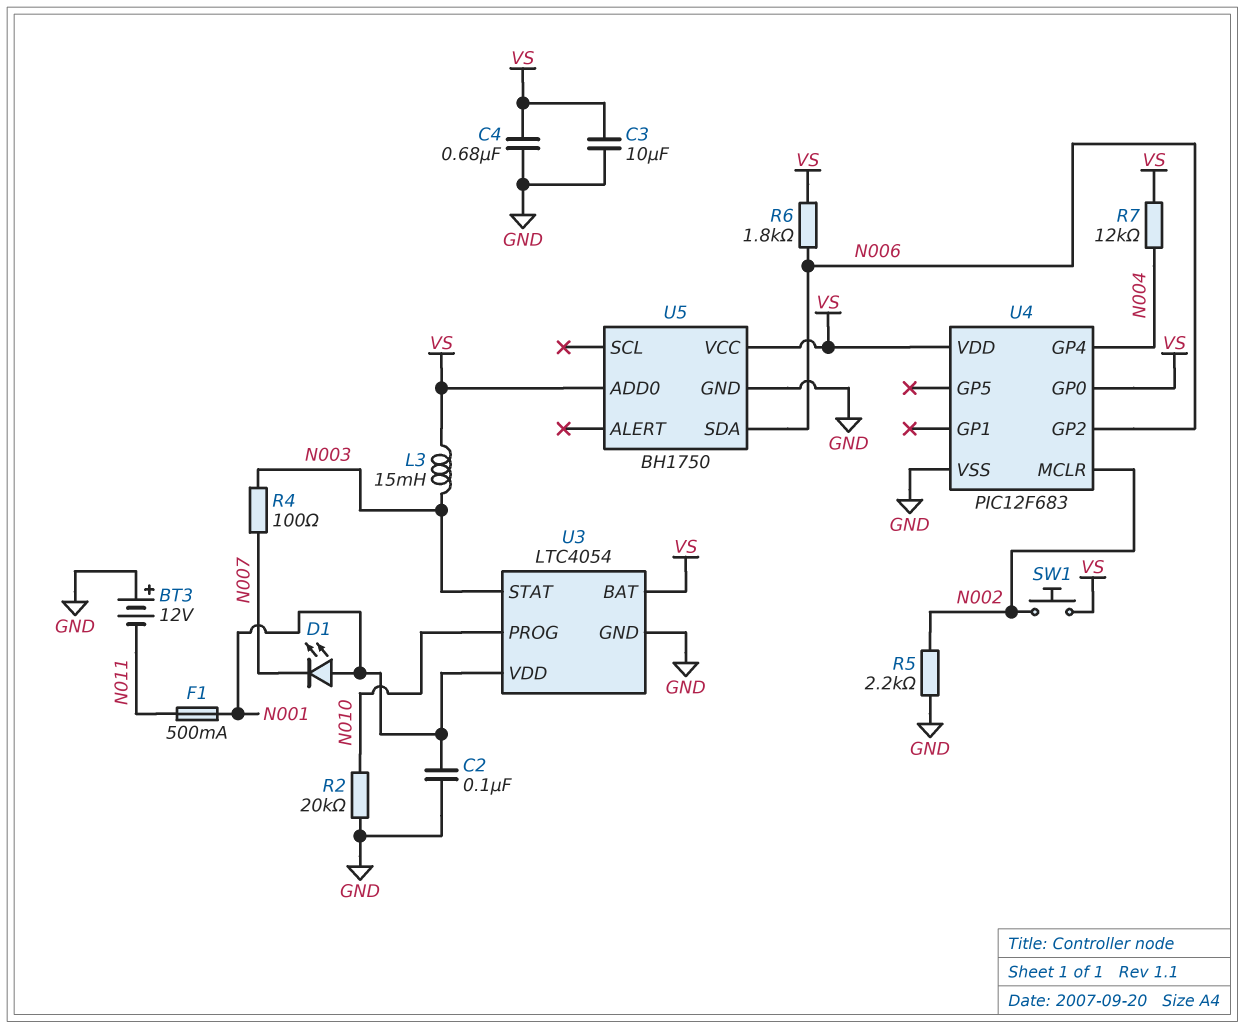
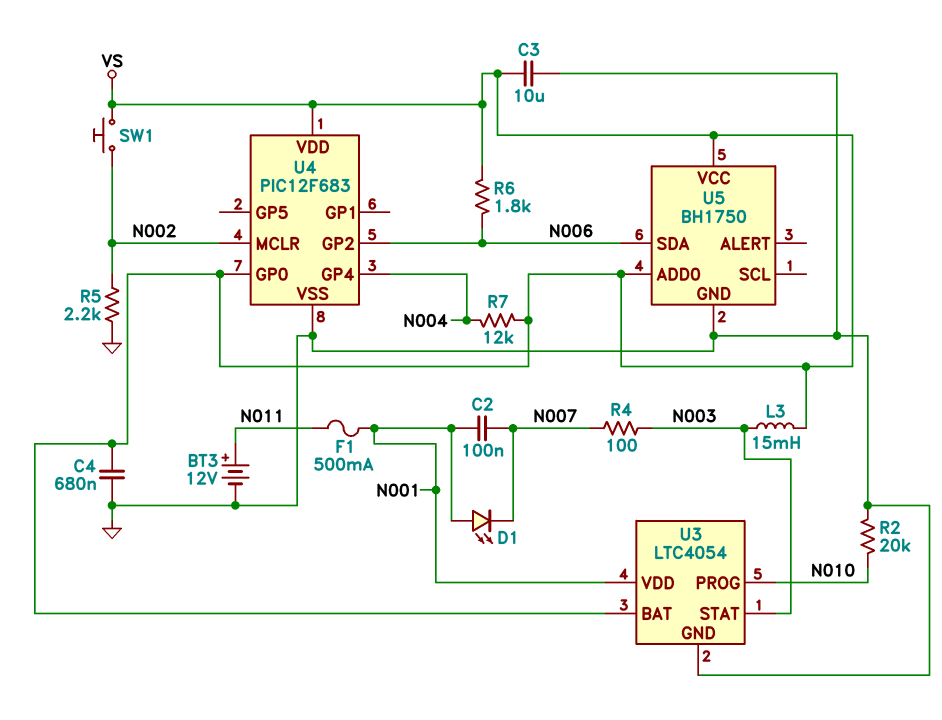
BT3: 12V (plus GND, minus N011) -> 12V (plus N011, minus GND)
C2: 100nF (GND, N001) -> 100nF (N001, N007)

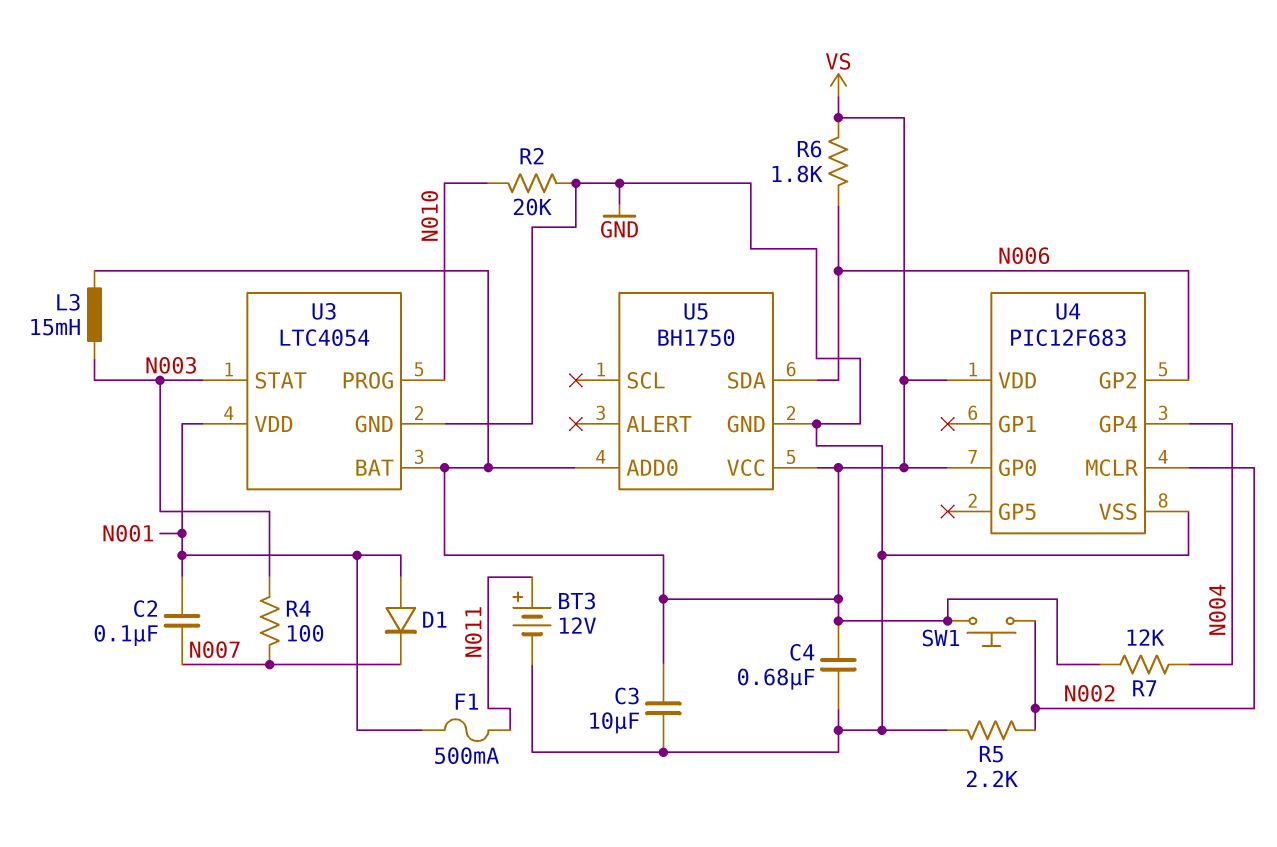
D1: LED (A N001, K N007) -> diode (A N001, K N007)

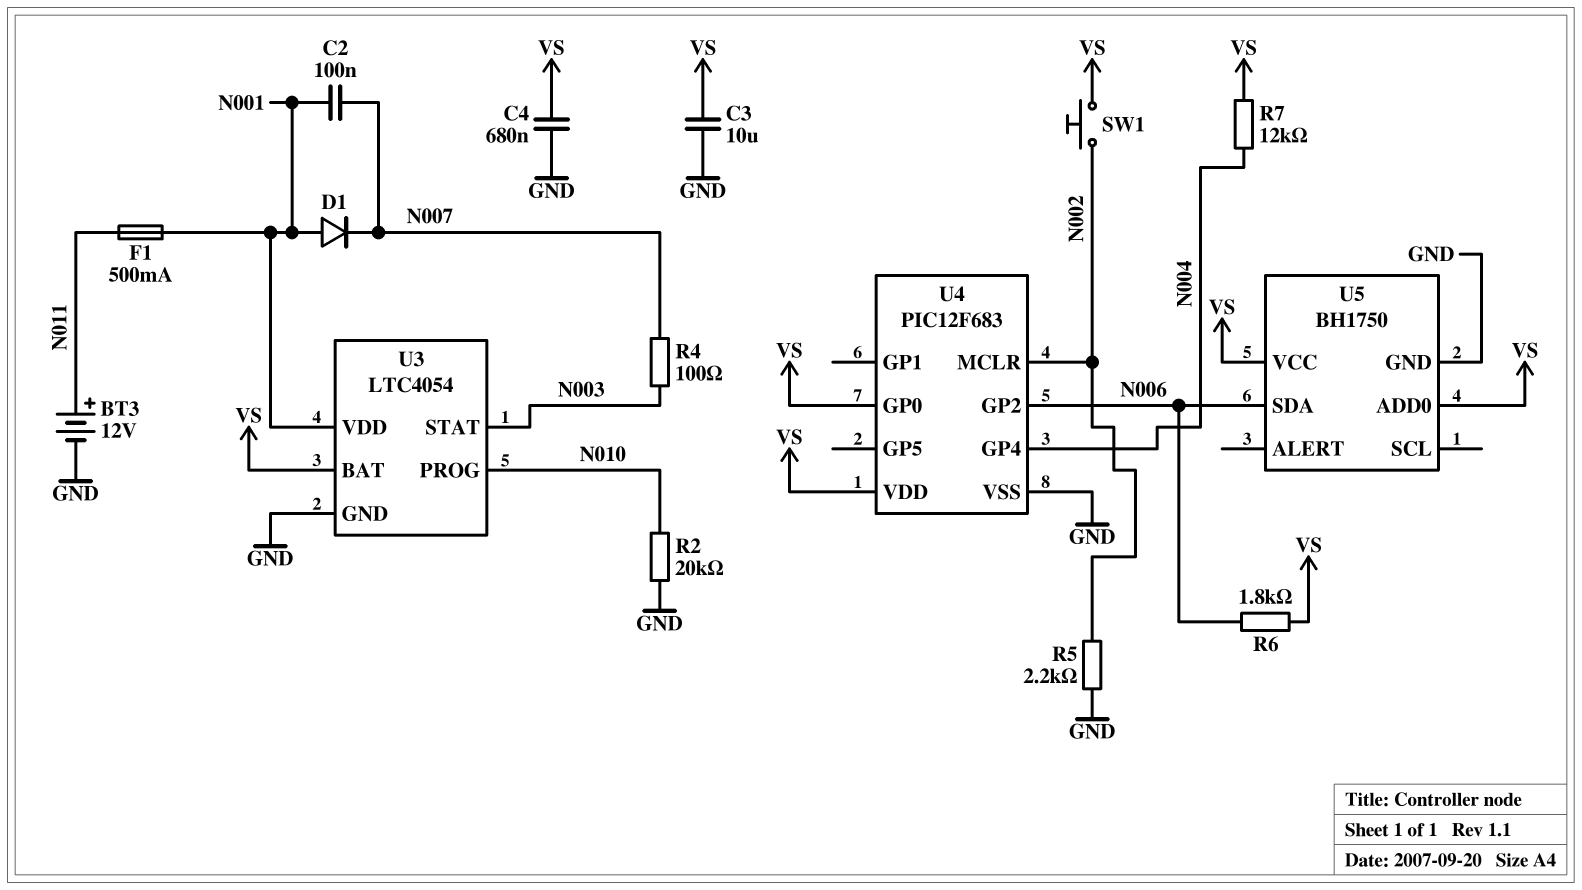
L3: 15mH (N003, VS) -> none

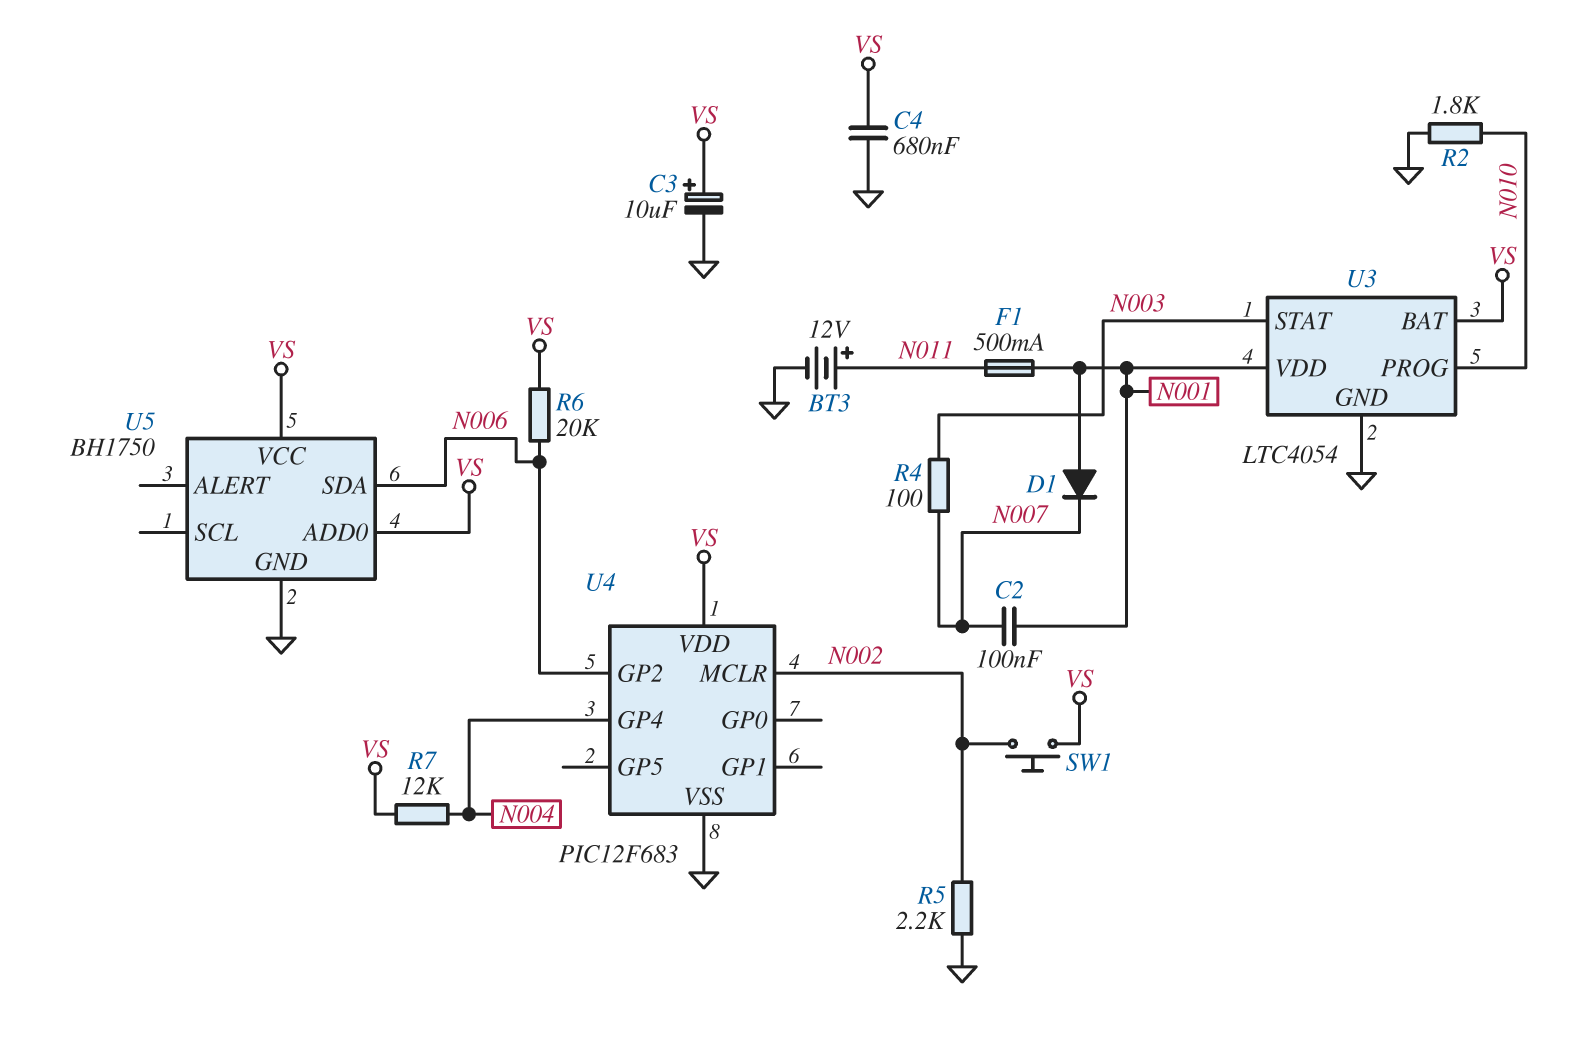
C3: 10uF (GND, VS) -> 10uF (plus VS, minus GND)
R2: 20k (GND, N010) -> 1.8k (GND, N010)
R6: 1.8k (N006, VS) -> 20k (N006, VS)
U4 pin GP0: VS -> none

